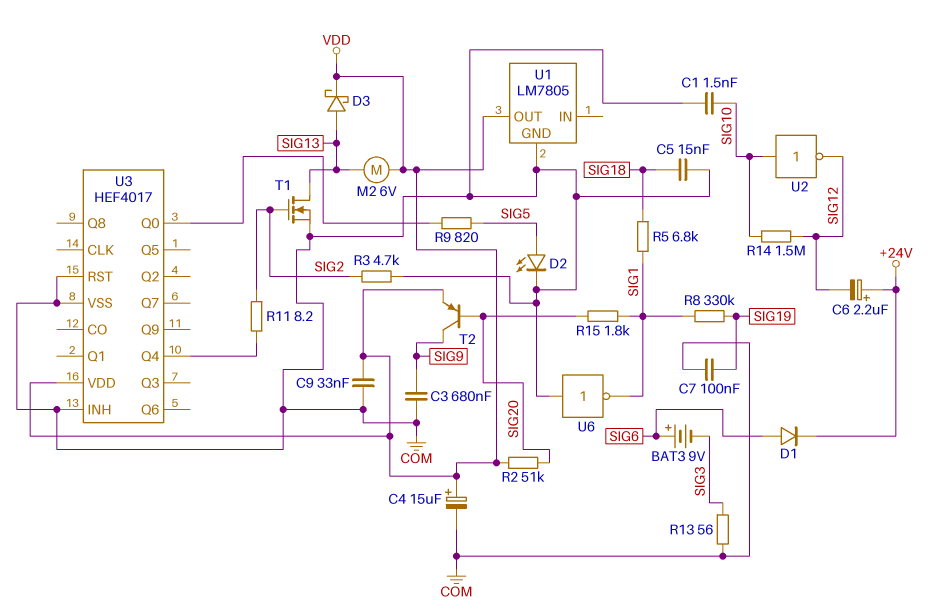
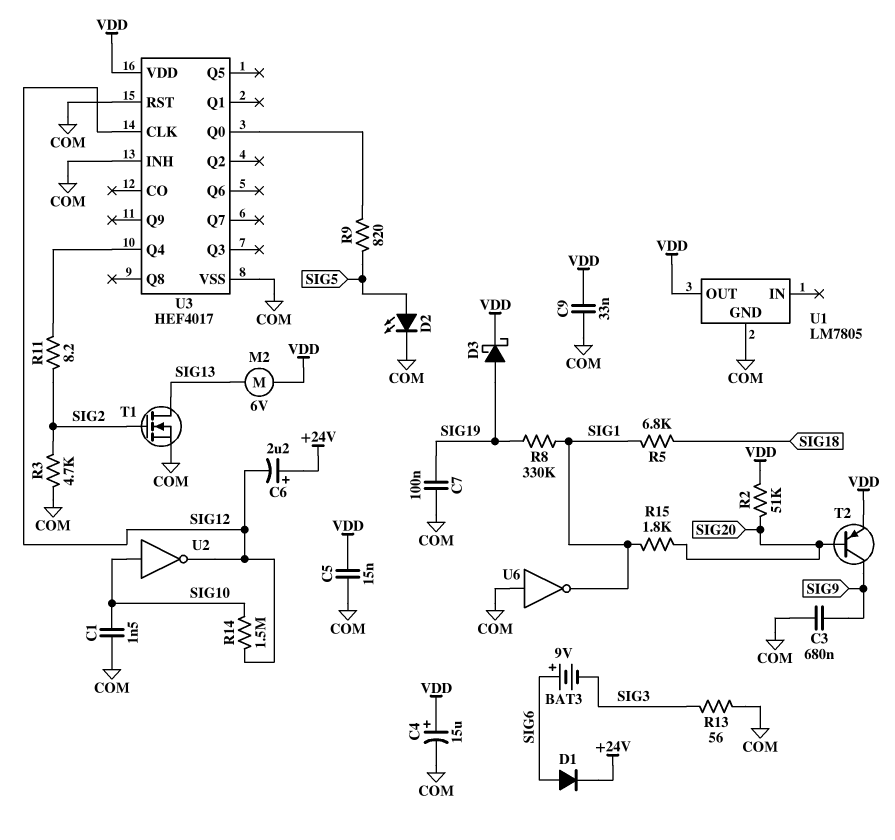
C5: 15nF (COM, SIG18) -> 15nF (COM, VDD)
D3: schottky (A SIG13, K VDD) -> schottky (A SIG19, K VDD)
U3 pin CLK: none -> SIG12

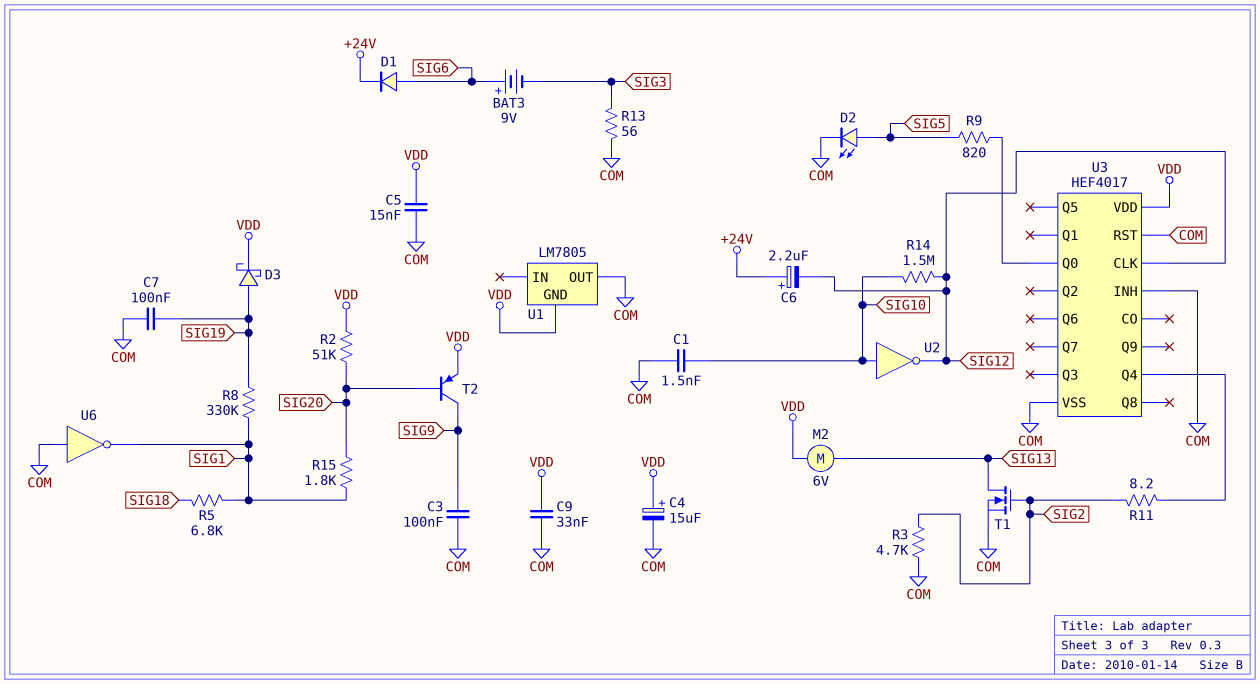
C3: 680nF (COM, SIG9) -> 100nF (COM, SIG9)
U1 pin GND: COM -> VDD
U1 pin OUT: VDD -> COM

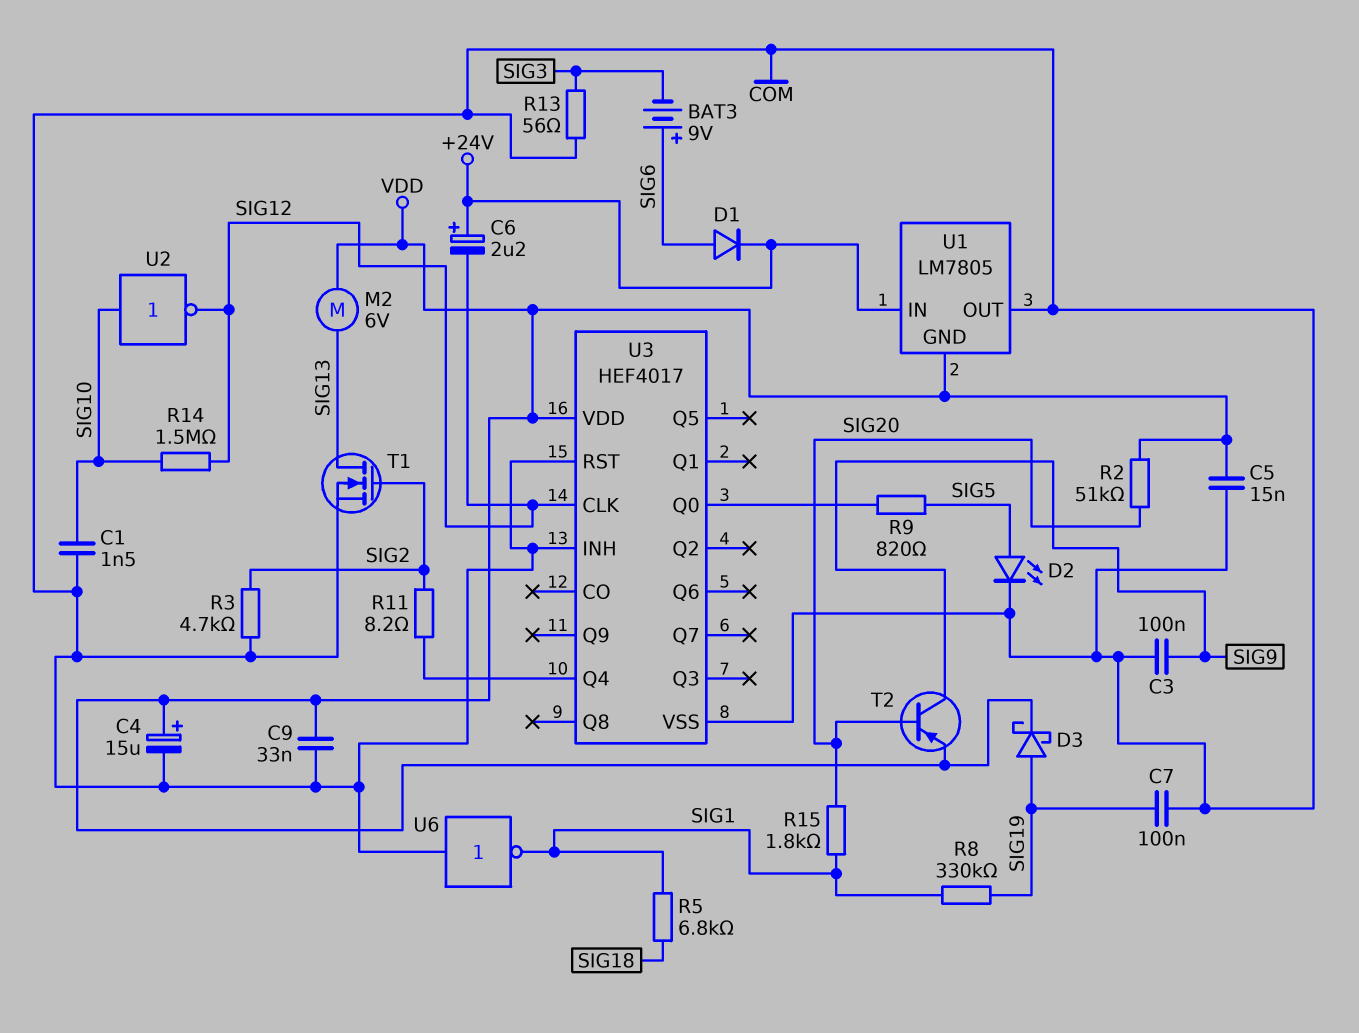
U1 pin IN: none -> +24V

